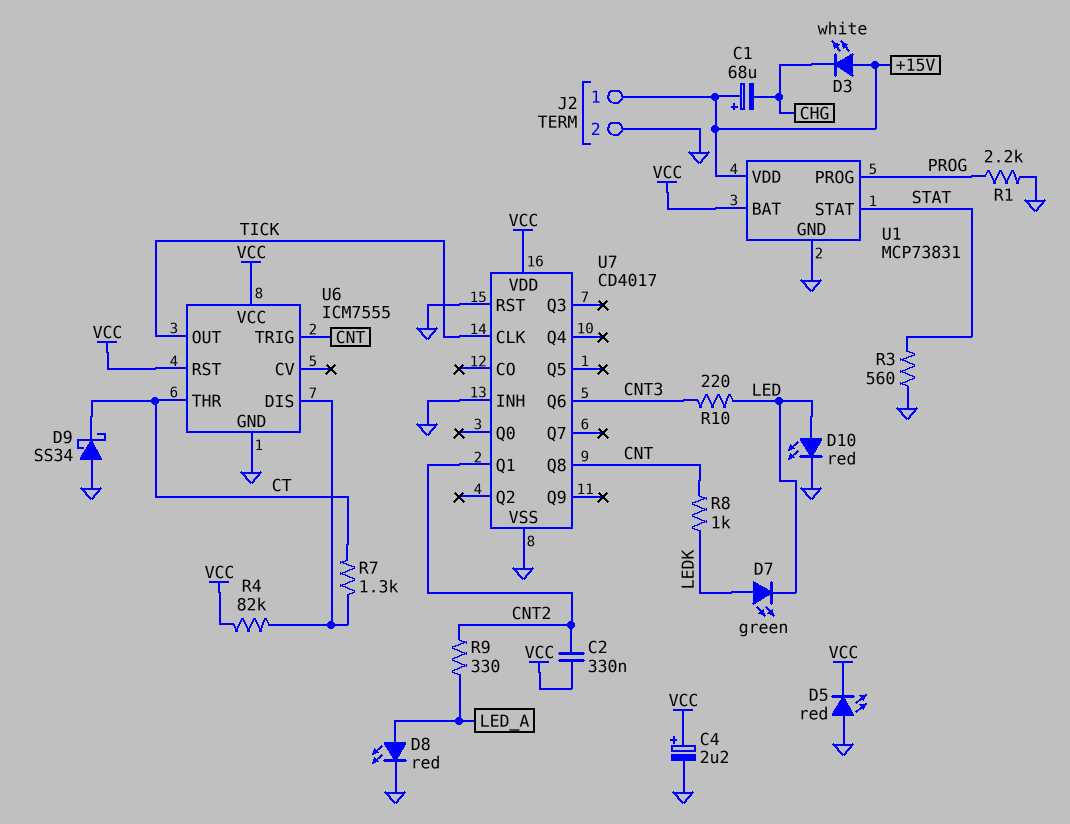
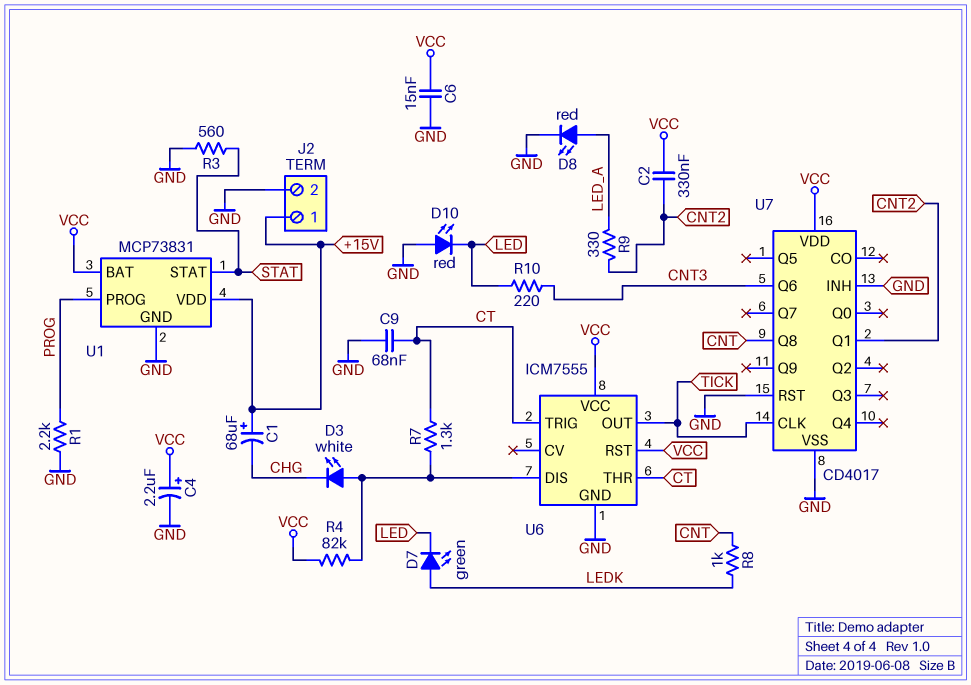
C6: none -> 15nF (GND, VCC)
C9: none -> 68nF (CT, GND)
D3: LED white (A +15V, K CHG) -> LED white (A U6/DIS, K CHG)
D5: LED red (A GND, K VCC) -> none
D9: schottky SS34 (A GND, K CT) -> none
D10: LED red (A LED, K GND) -> LED red (A GND, K LED)
U6 pin TRIG: CNT -> CT

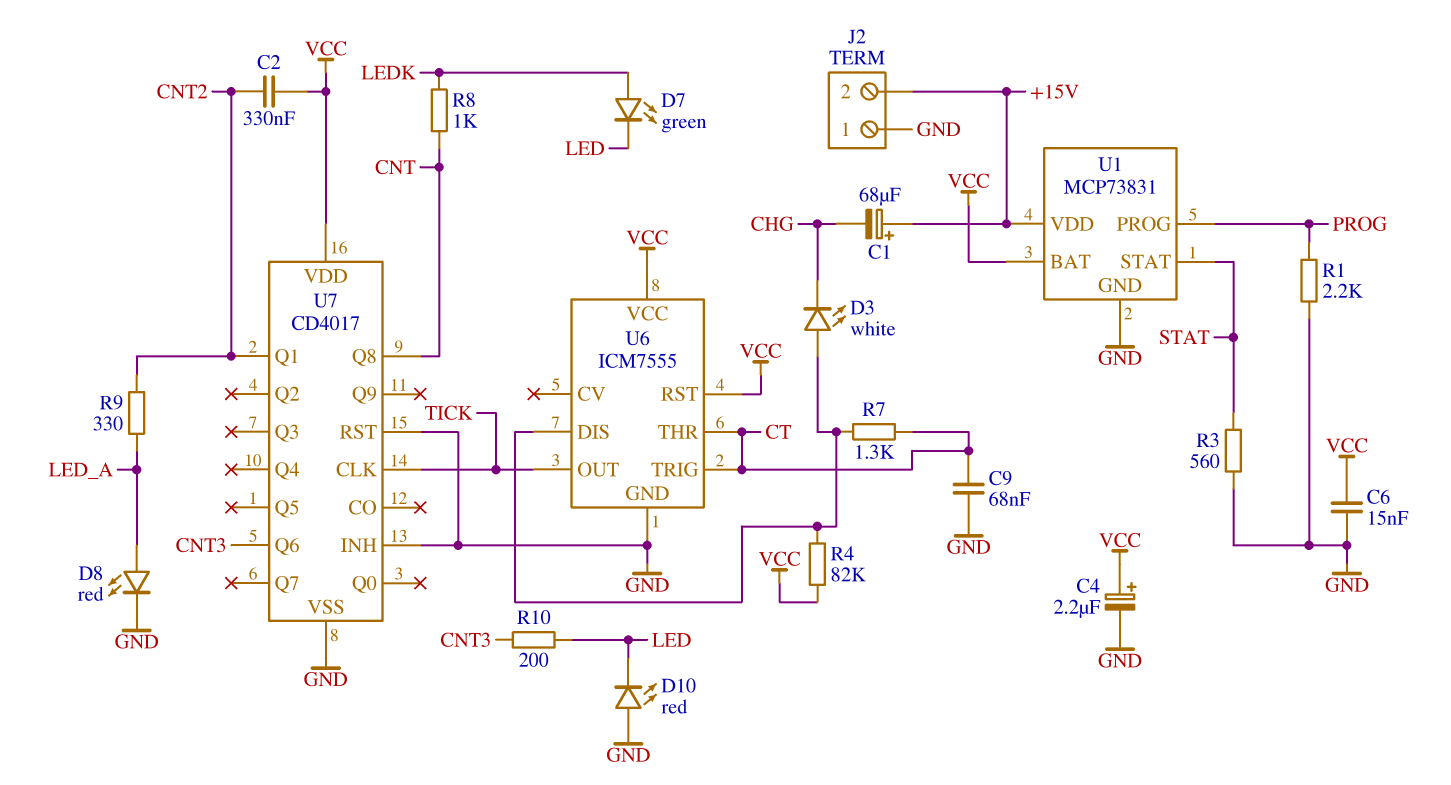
J2 pin 1: +15V -> GND
J2 pin 2: GND -> +15V
R10: 220 (CNT3, LED) -> 200 (CNT3, LED)

